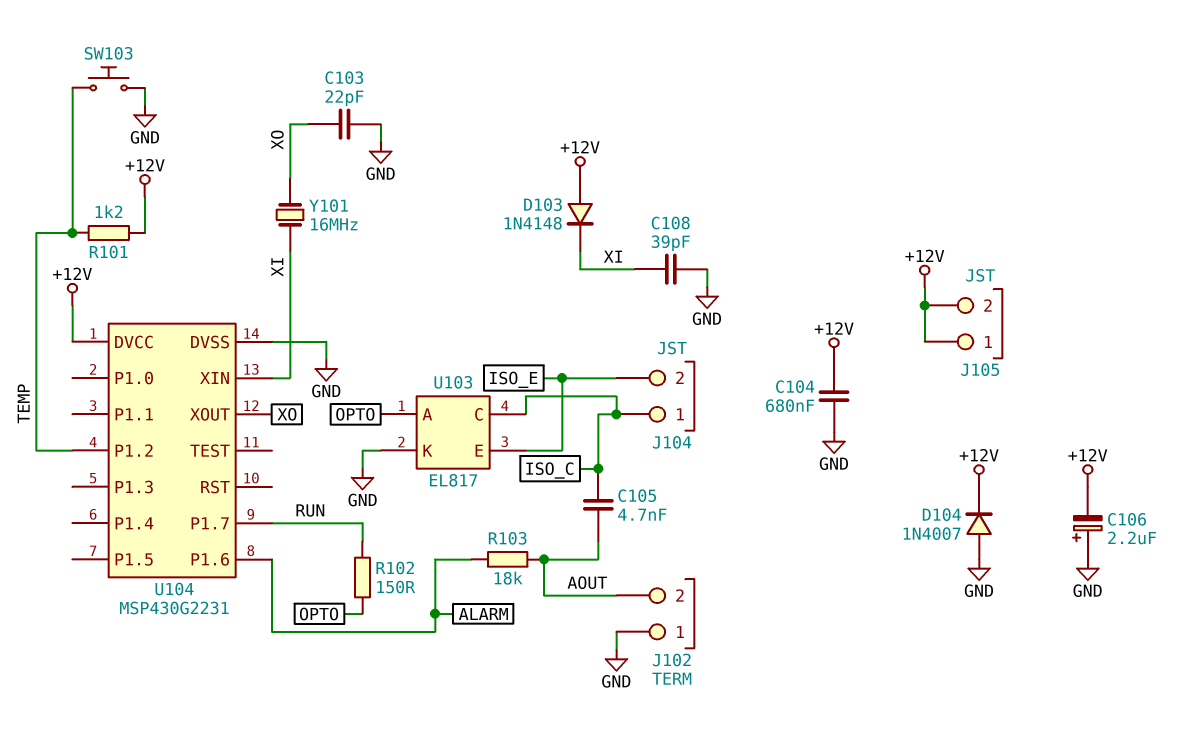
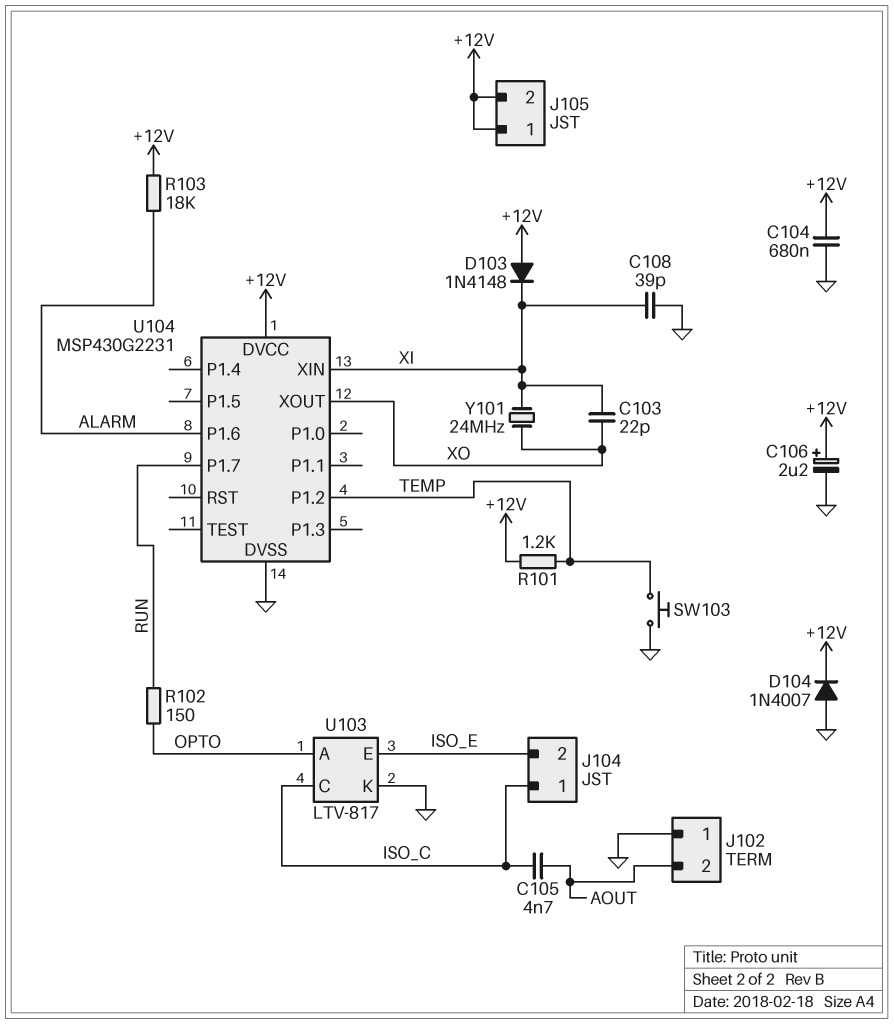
C103: 22pF (GND, XO) -> 22pF (XI, XO)
C106: 2.2uF (plus GND, minus +12V) -> 2.2uF (plus +12V, minus GND)
R103: 18k (ALARM, AOUT) -> 18k (+12V, ALARM)
U103: EL817 -> LTV-817
Y101: 16MHz (XI, XO) -> 24MHz (XI, XO)

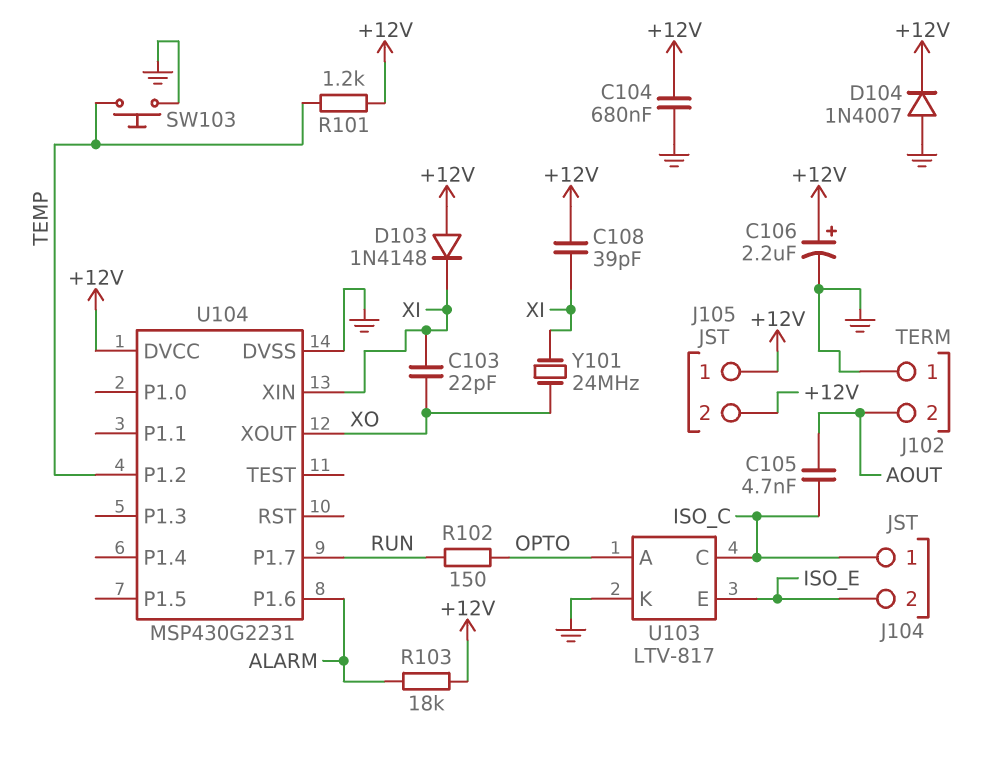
C108: 39pF (GND, XI) -> 39pF (+12V, XI)

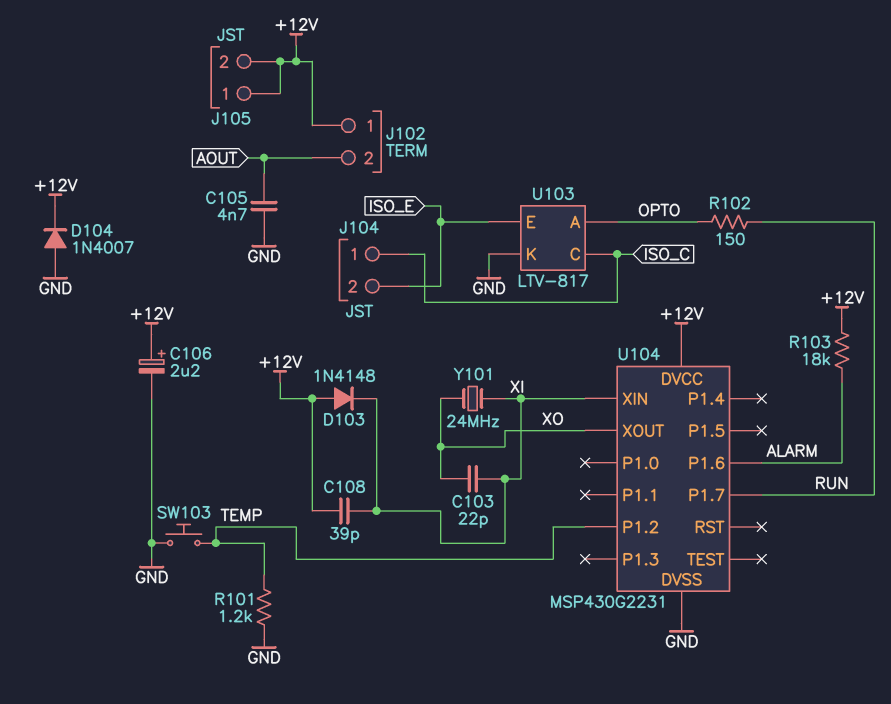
C104: 680nF (+12V, GND) -> none
C105: 4.7nF (AOUT, ISO_C) -> 4.7nF (AOUT, GND)
J102 pin 1: GND -> +12V
R101: 1.2k (+12V, TEMP) -> 1.2k (GND, TEMP)

